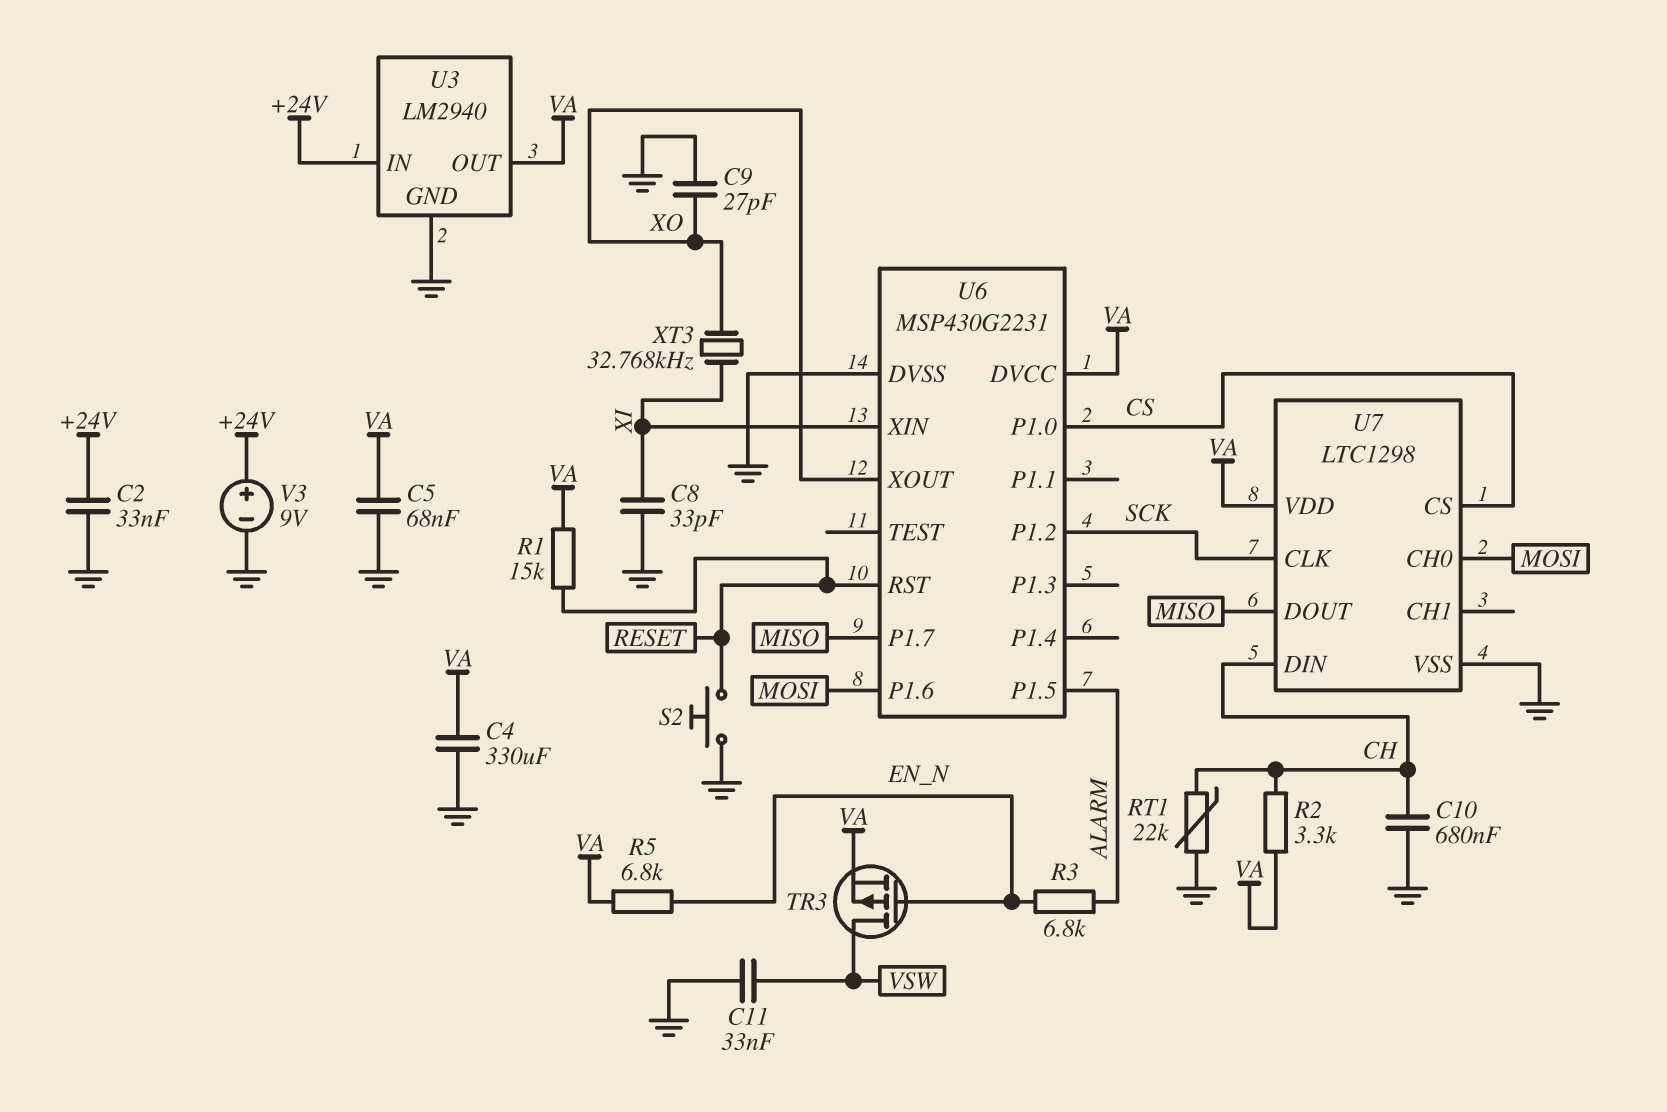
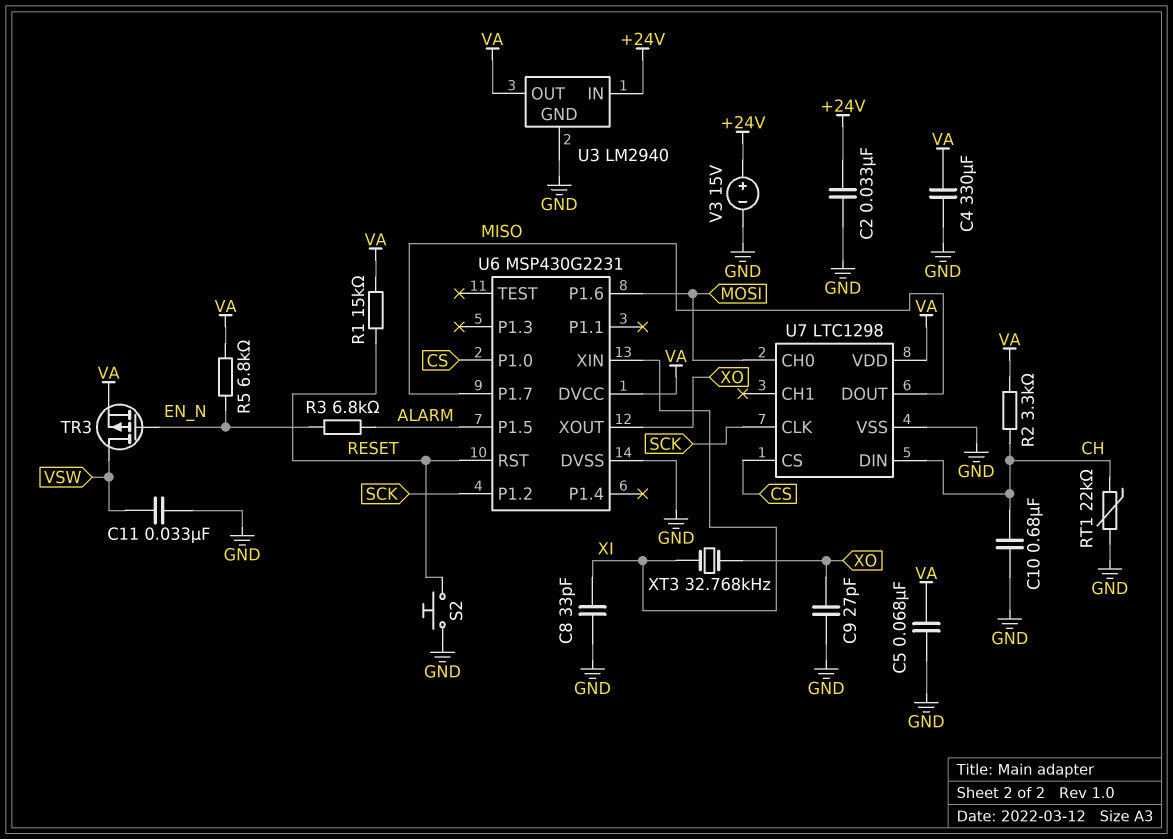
V3: 9V (plus +24V, minus GND) -> 15V (plus +24V, minus GND)

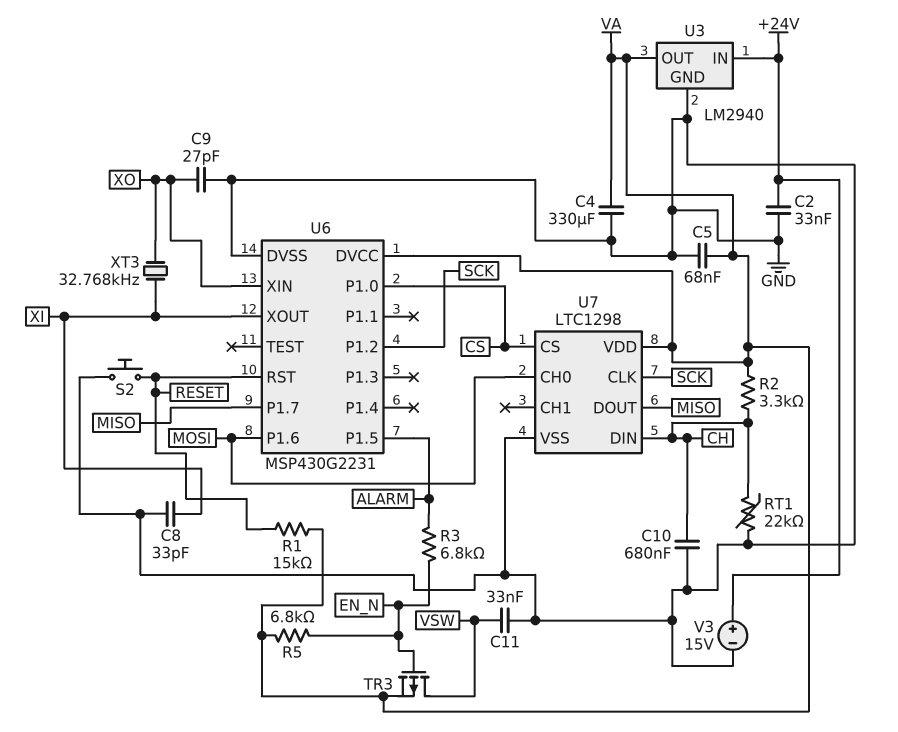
U6 pin XIN: XI -> XO
U6 pin XOUT: XO -> XI

